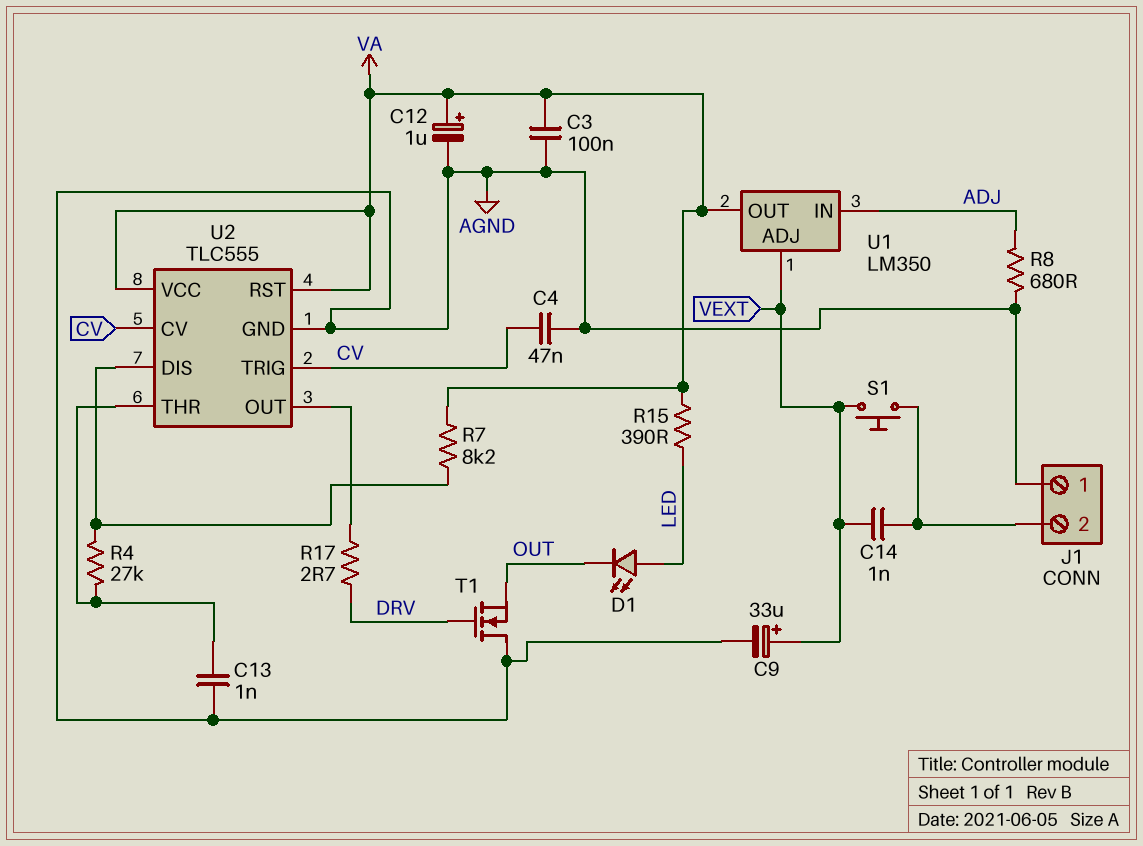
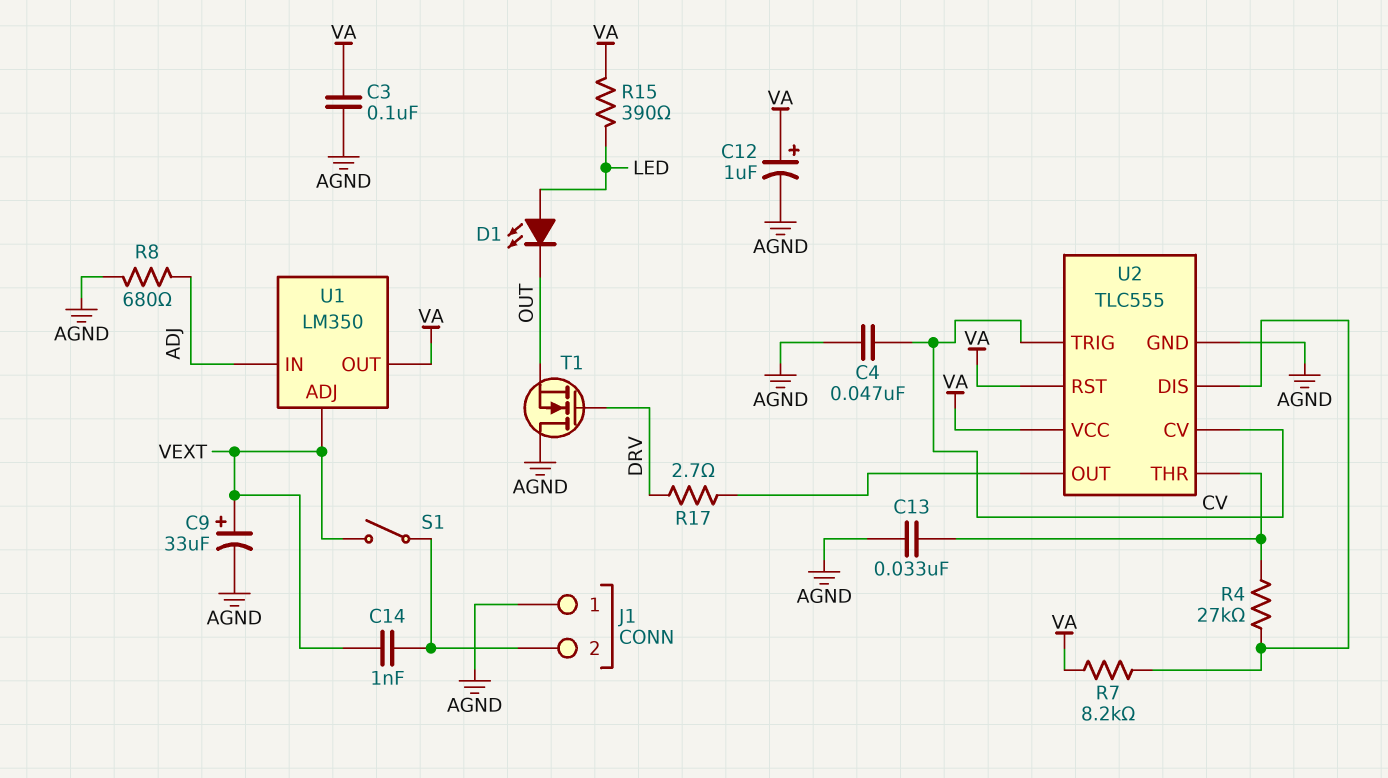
C13: 1nF (AGND, U2/THR) -> 33nF (AGND, U2/THR)
S1: button (J1/2, VEXT) -> switch (J1/2, VEXT)

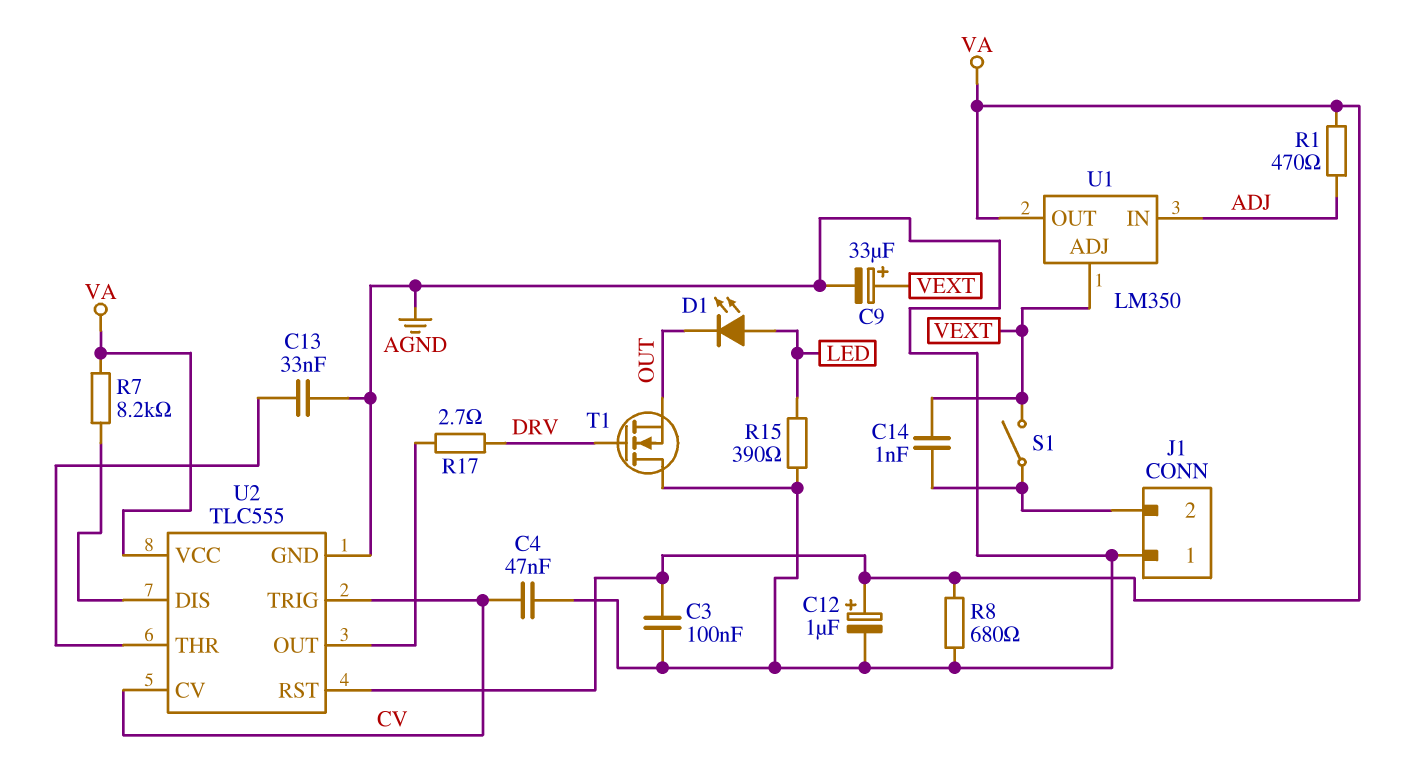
R1: none -> 470 (ADJ, VA)
R4: 27k (U2/DIS, U2/THR) -> none
R8: 680 (ADJ, AGND) -> 680 (AGND, VA)
R15: 390 (LED, VA) -> 390 (AGND, LED)

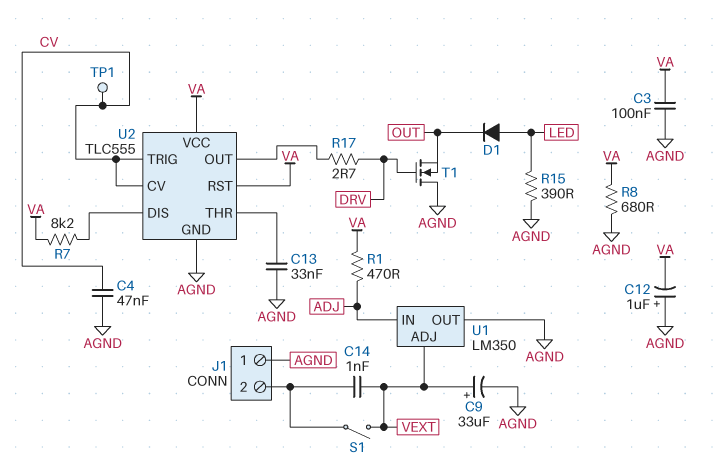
C12: 1uF (plus VA, minus AGND) -> 1uF (plus AGND, minus VA)
D1: LED (A LED, K OUT) -> diode (A LED, K OUT)
TP1: none -> test point (CV)
U1 pin OUT: VA -> AGND

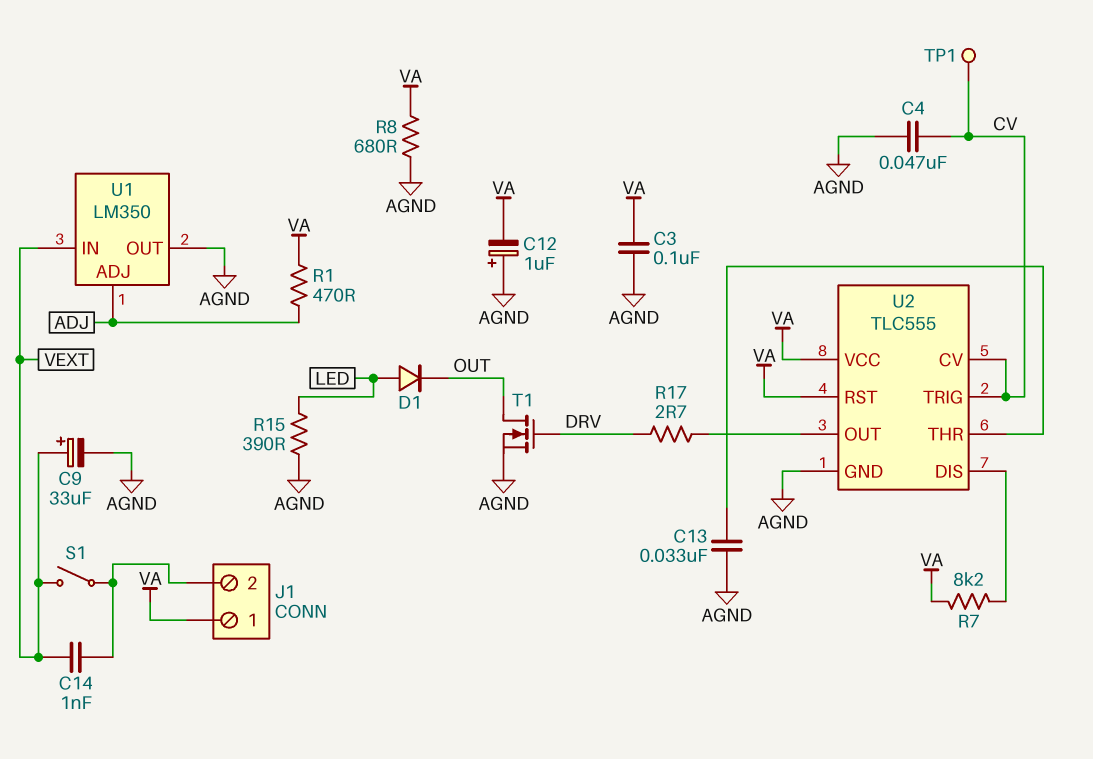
J1 pin 1: AGND -> VA
T1: NMOS (G DRV, D AGND, S OUT) -> NMOS (G DRV, D OUT, S AGND)
U1 pin ADJ: VEXT -> ADJ
U1 pin IN: ADJ -> VEXT

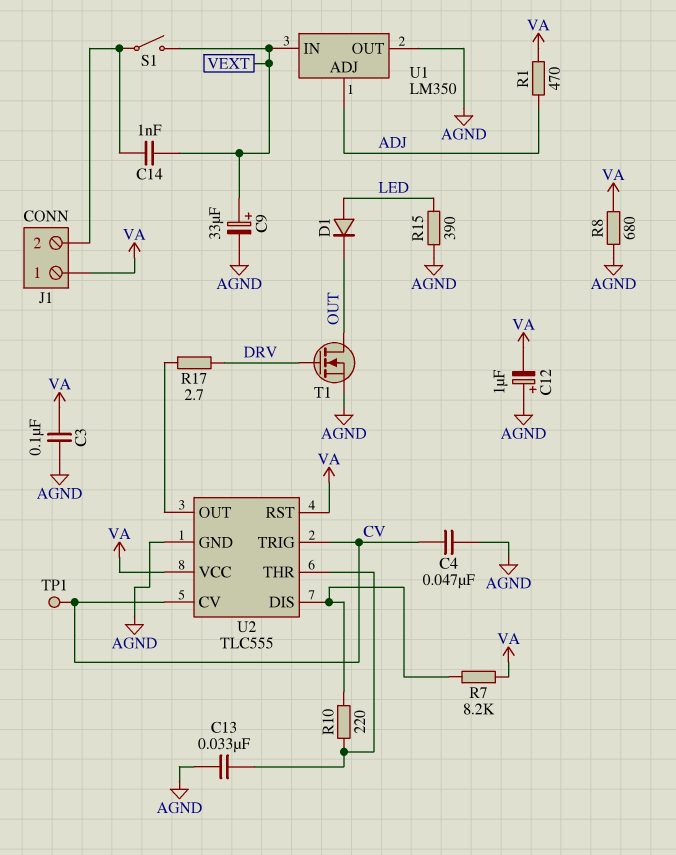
R10: none -> 220 (U2/DIS, U2/THR)

